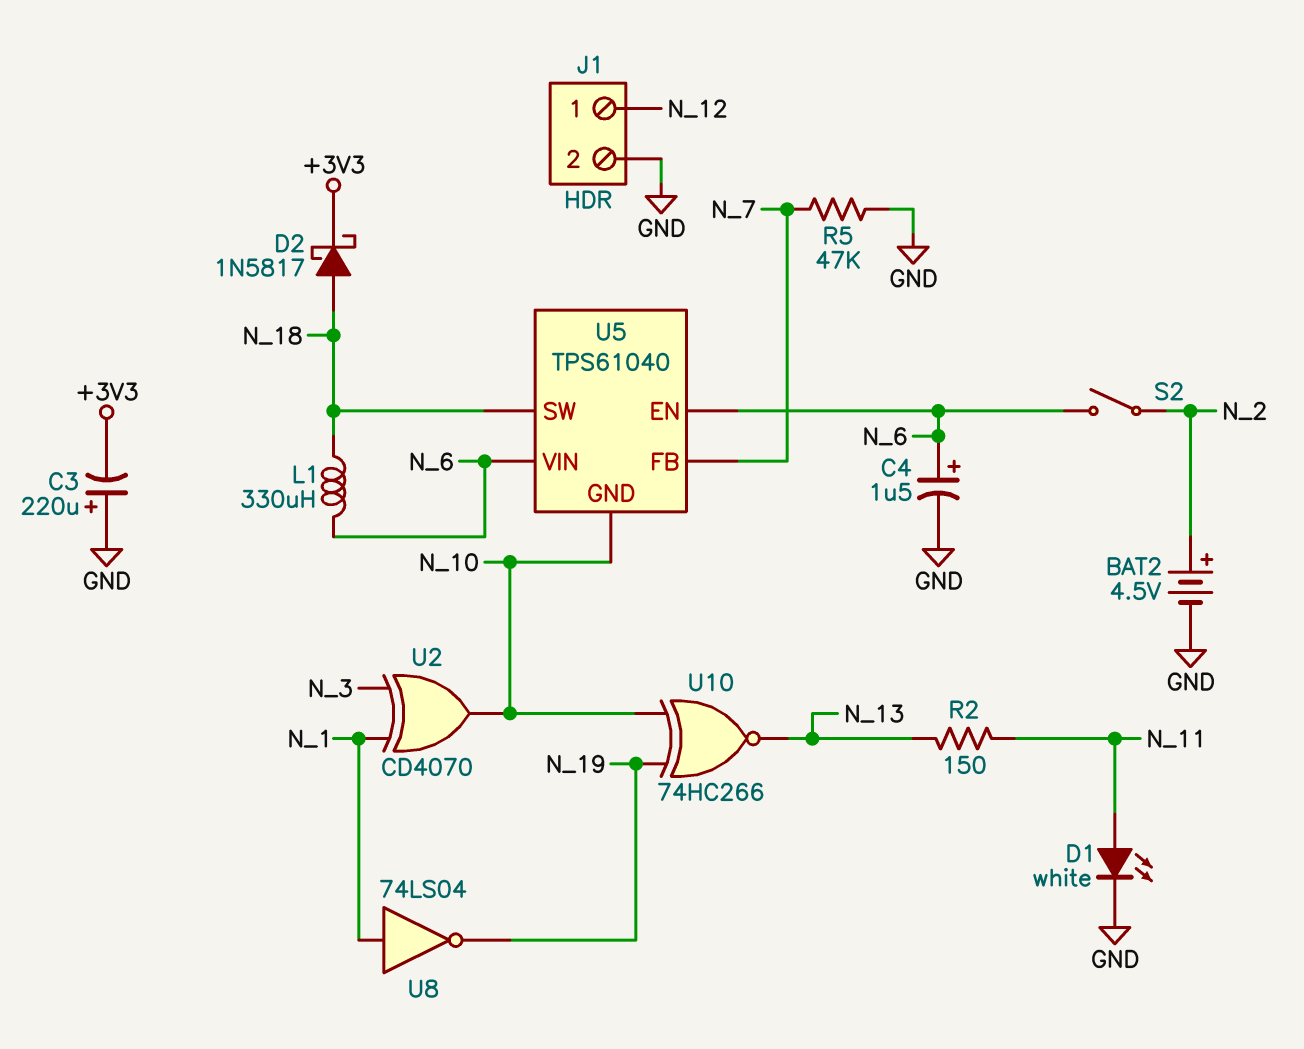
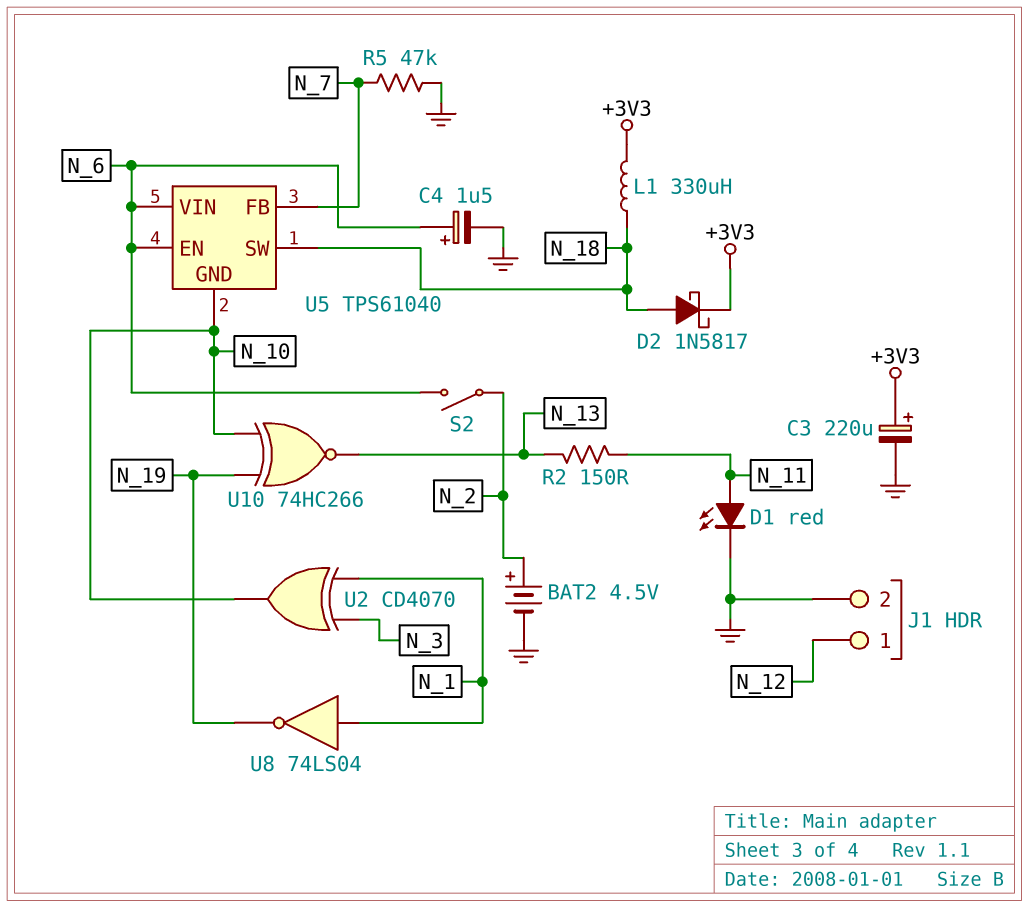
C3: 220uF (plus GND, minus +3V3) -> 220uF (plus +3V3, minus GND)
D1: LED white (A N_11, K GND) -> LED red (A N_11, K GND)
L1: 330uH (N_6, N_18) -> 330uH (+3V3, N_18)

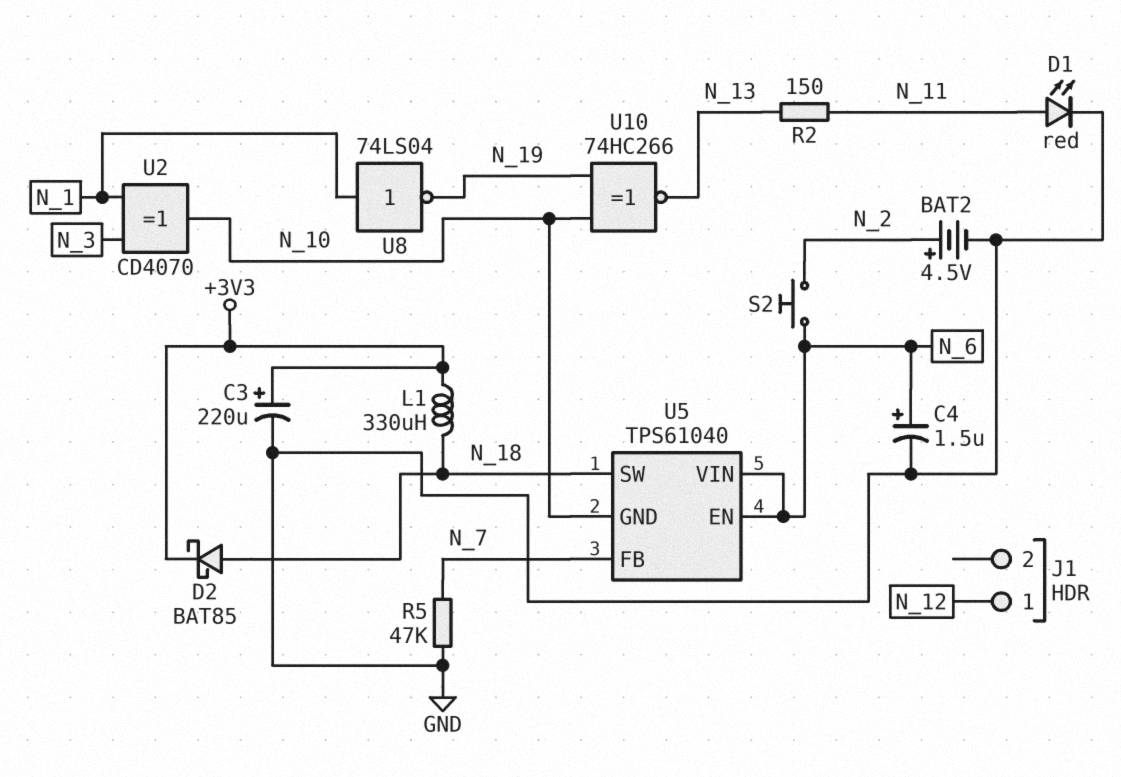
D2: schottky 1N5817 (A N_18, K +3V3) -> schottky BAT85 (A N_18, K +3V3)
J1 pin 2: GND -> none
S2: switch (N_2, N_6) -> button (N_2, N_6)

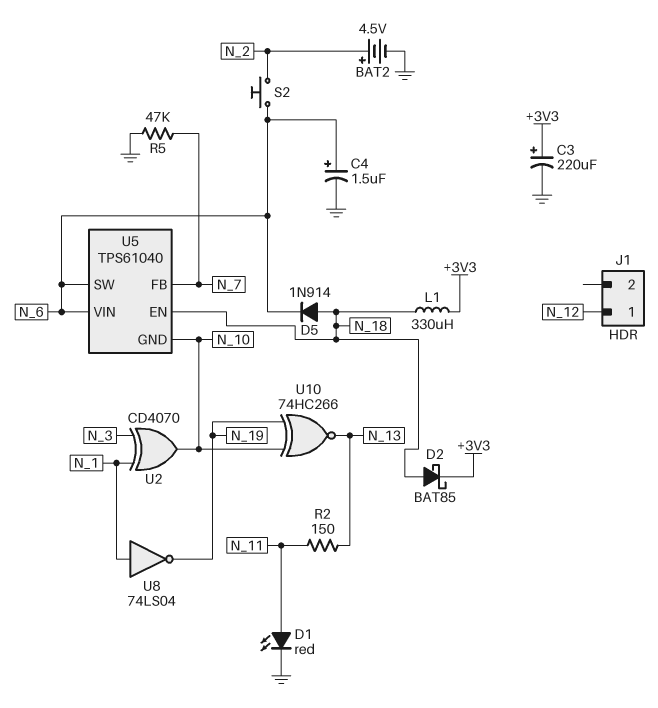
D5: none -> diode 1N914 (A N_18, K N_6)
U5 pin EN: N_6 -> N_18
U5 pin SW: N_18 -> N_6

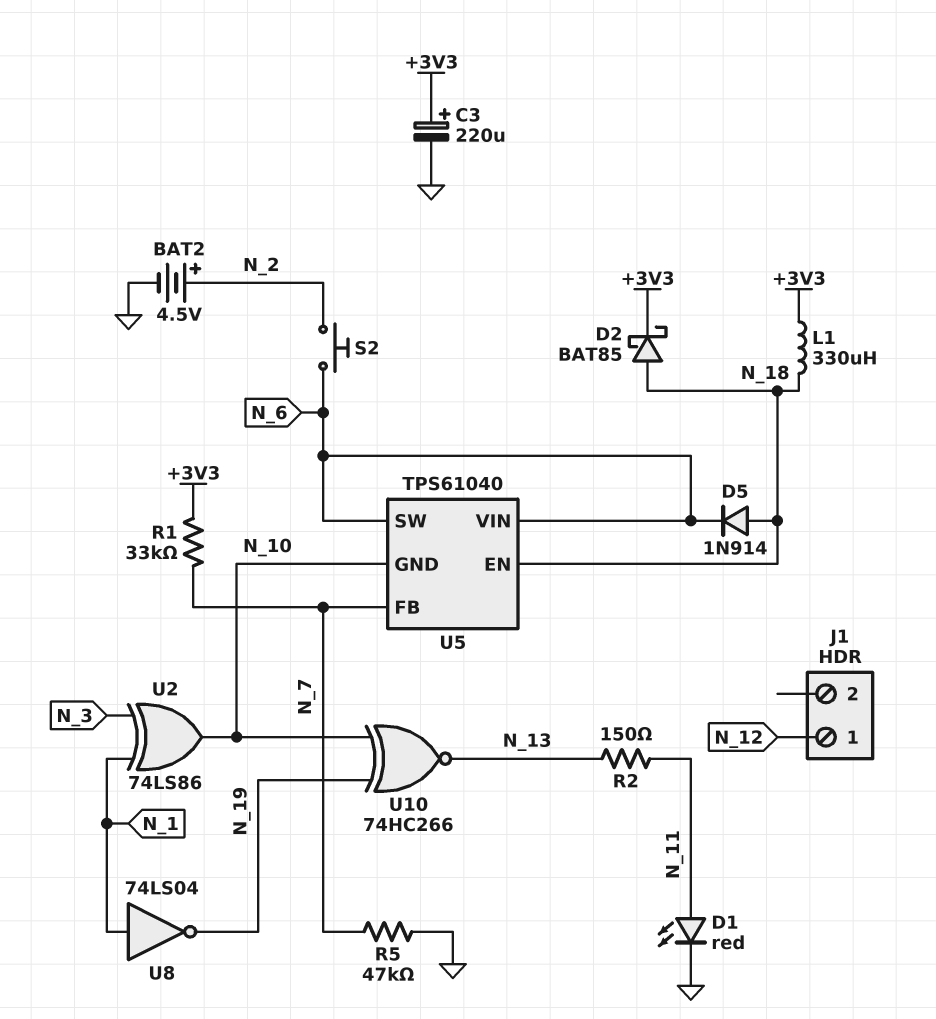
C4: 1.5uF (plus N_6, minus GND) -> none
R1: none -> 33k (+3V3, N_7)
U2: XOR CD4070 (in N_1, in N_3, out N_10) -> XOR 74LS86 (in N_1, in N_3, out N_10)

